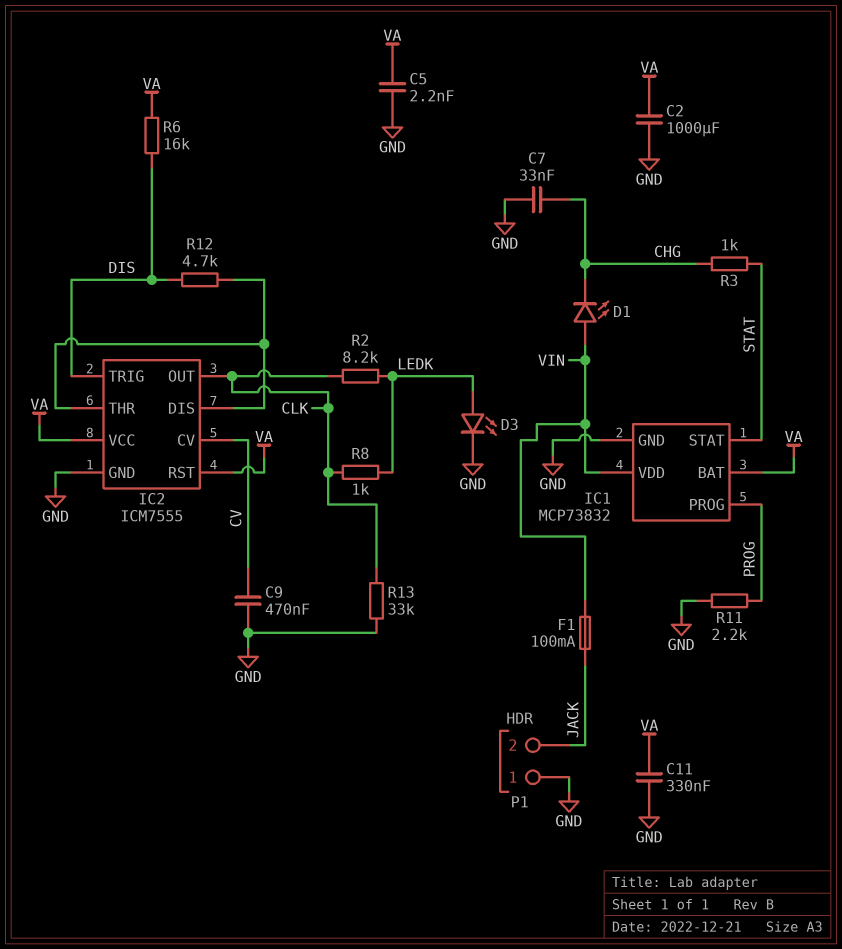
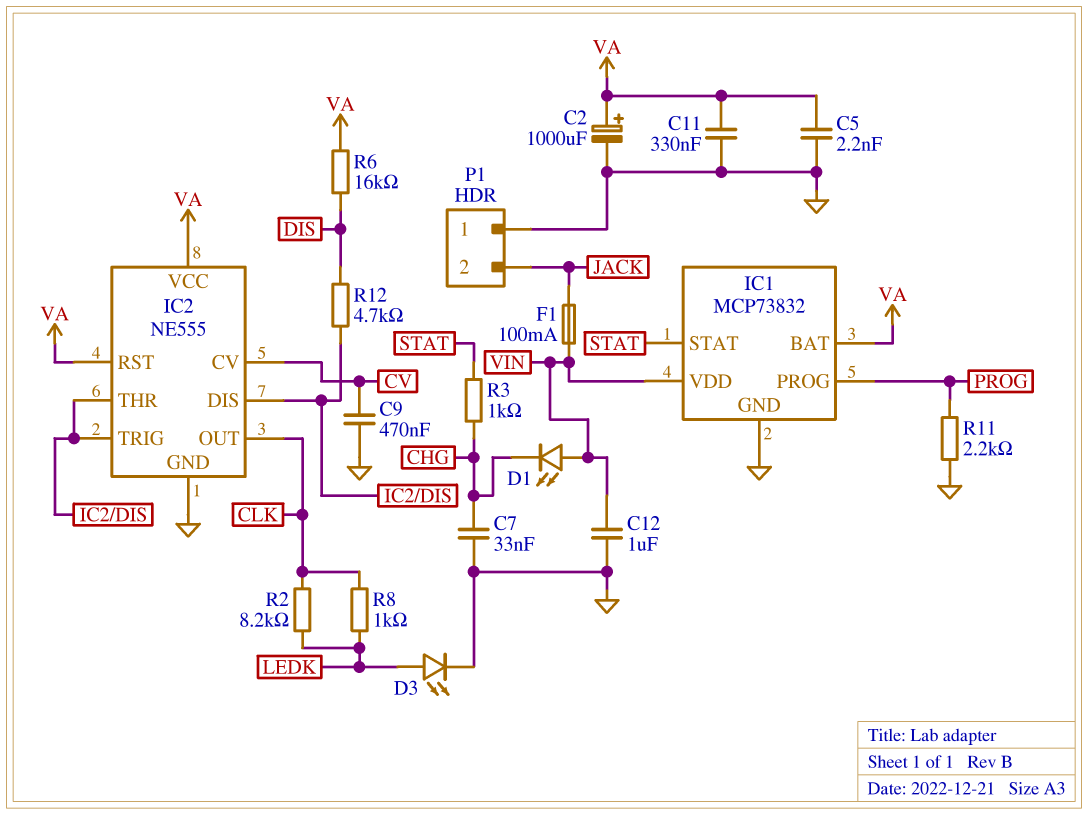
C2: 1000uF (GND, VA) -> 1000uF (plus VA, minus GND)
C12: none -> 1uF (GND, VIN)
IC2: ICM7555 -> NE555
IC2 pin TRIG: DIS -> IC2/DIS
R13: 33k (CLK, GND) -> none

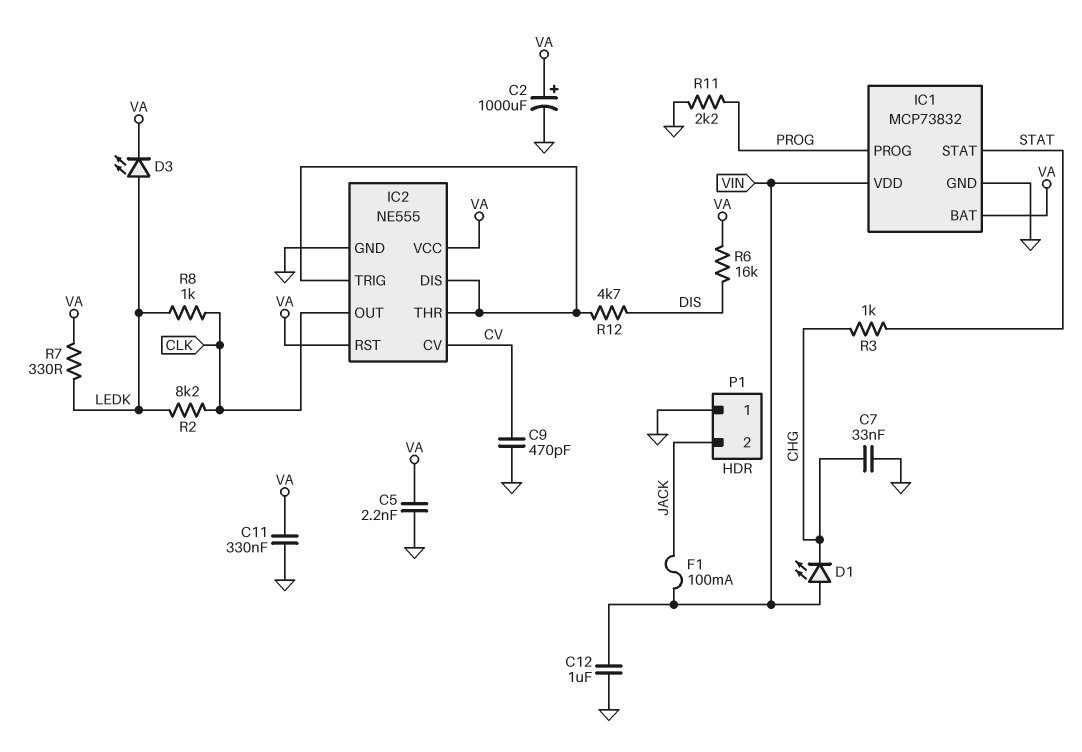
C9: 470nF (CV, GND) -> 470pF (CV, GND)
D3: LED (A LEDK, K GND) -> LED (A LEDK, K VA)
R7: none -> 330 (LEDK, VA)

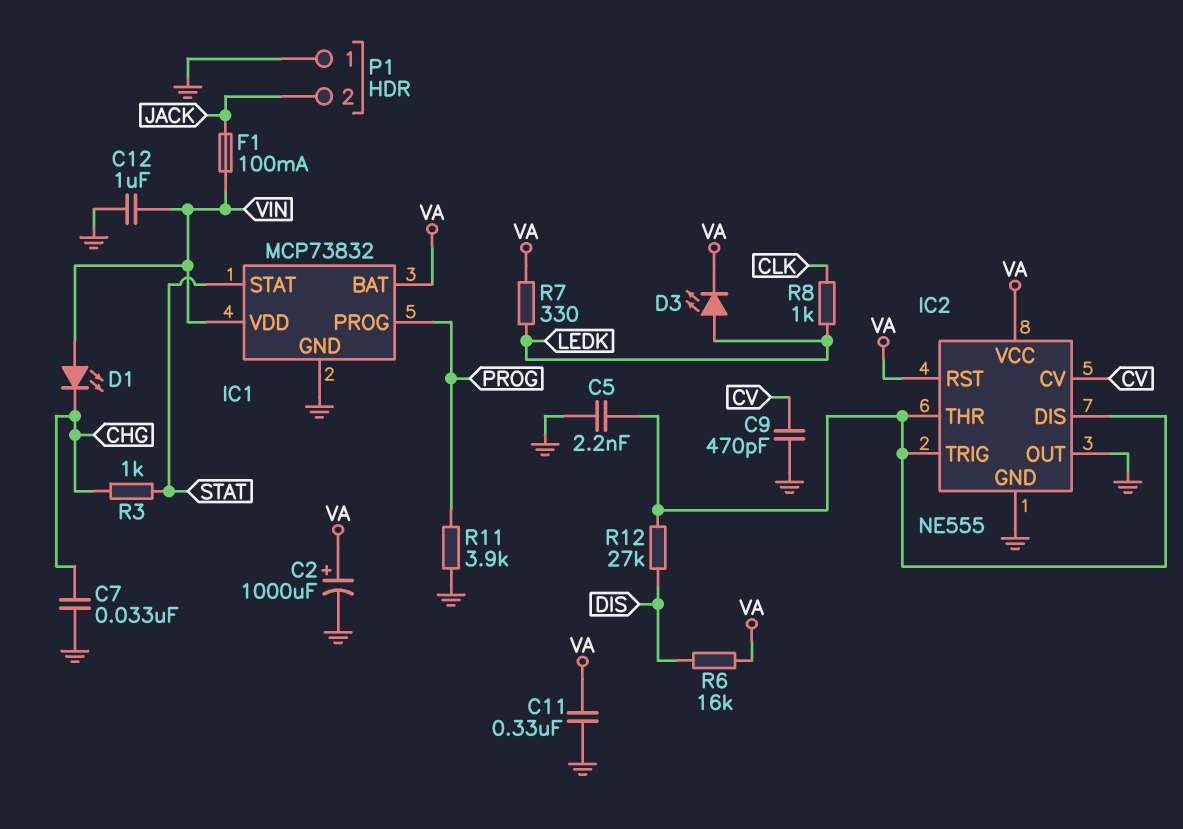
C5: 2.2nF (GND, VA) -> 2.2nF (GND, IC2/DIS)
IC2 pin OUT: CLK -> GND
R2: 8.2k (CLK, LEDK) -> none
R11: 2.2k (GND, PROG) -> 3.9k (GND, PROG)
R12: 4.7k (DIS, IC2/DIS) -> 27k (DIS, IC2/DIS)

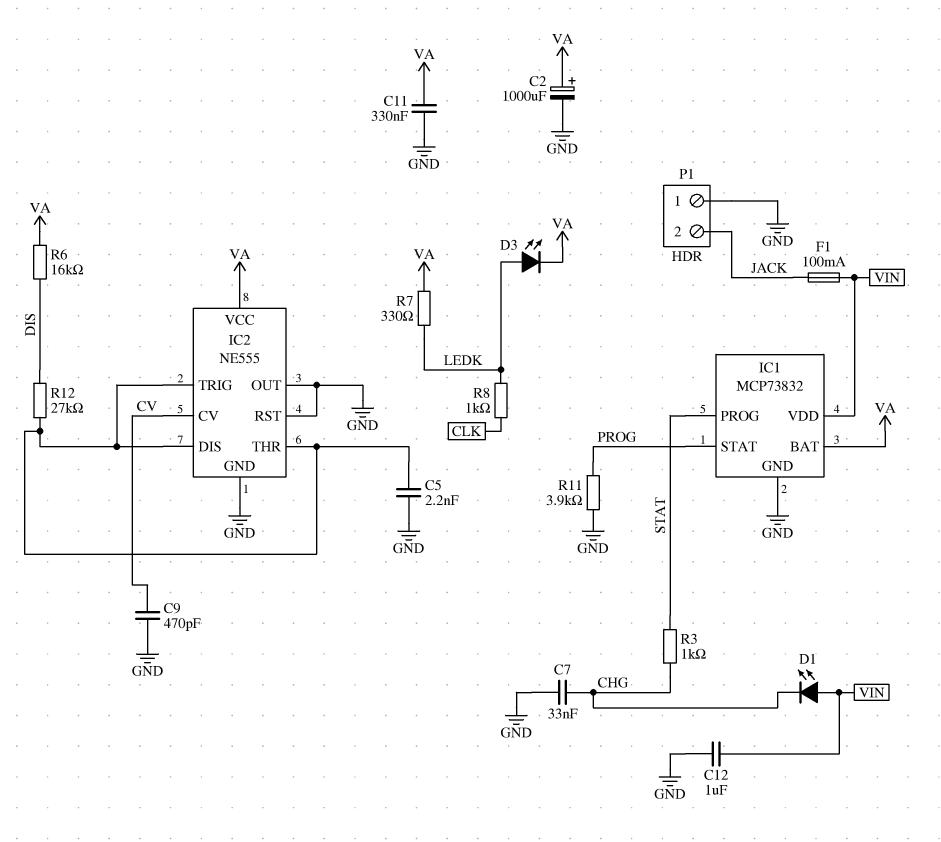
IC1 pin PROG: PROG -> STAT
IC1 pin STAT: STAT -> PROG
IC2 pin RST: VA -> GND

